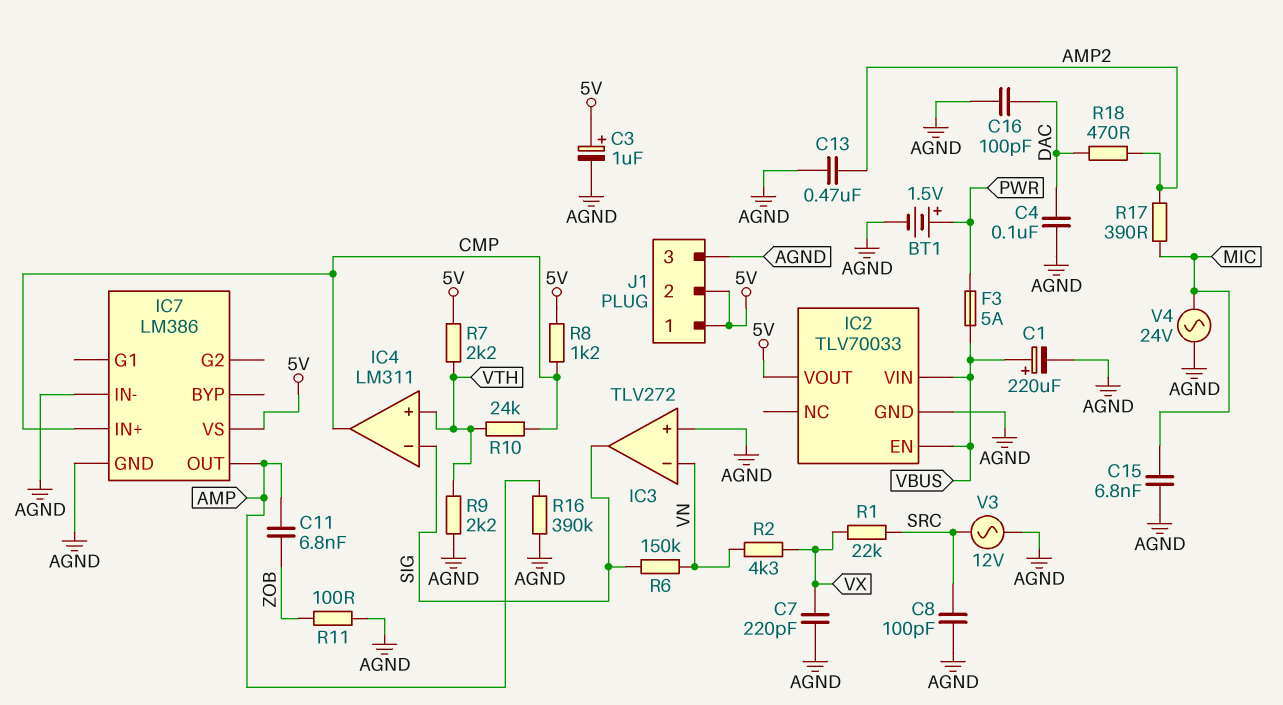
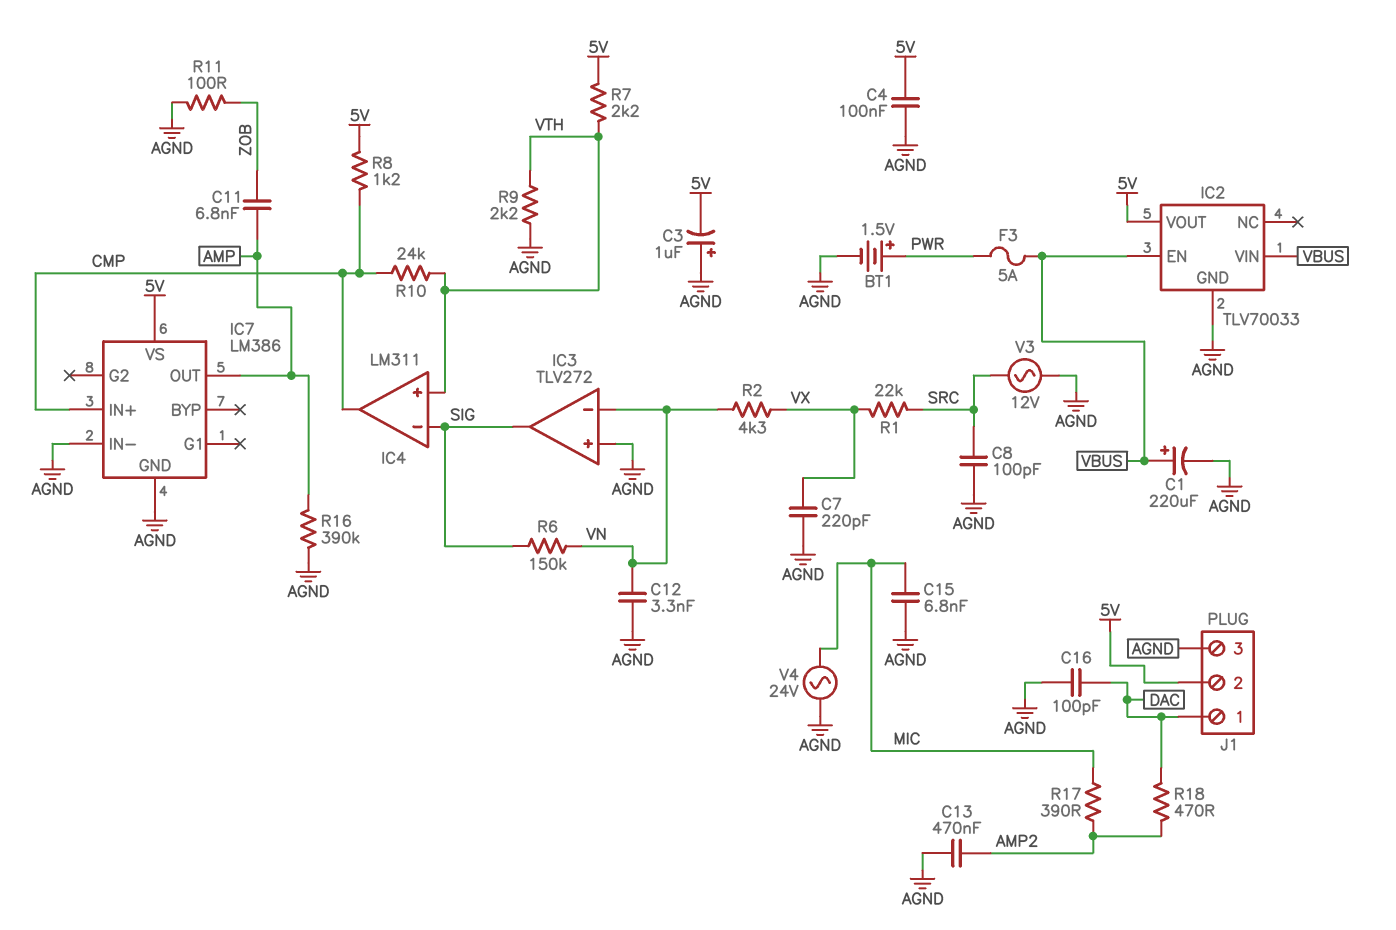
C3: 1uF (plus 5V, minus AGND) -> 1uF (plus AGND, minus 5V)
C4: 100nF (AGND, DAC) -> 100nF (5V, AGND)
C12: none -> 3.3nF (AGND, VN)
J1 pin 1: 5V -> DAC

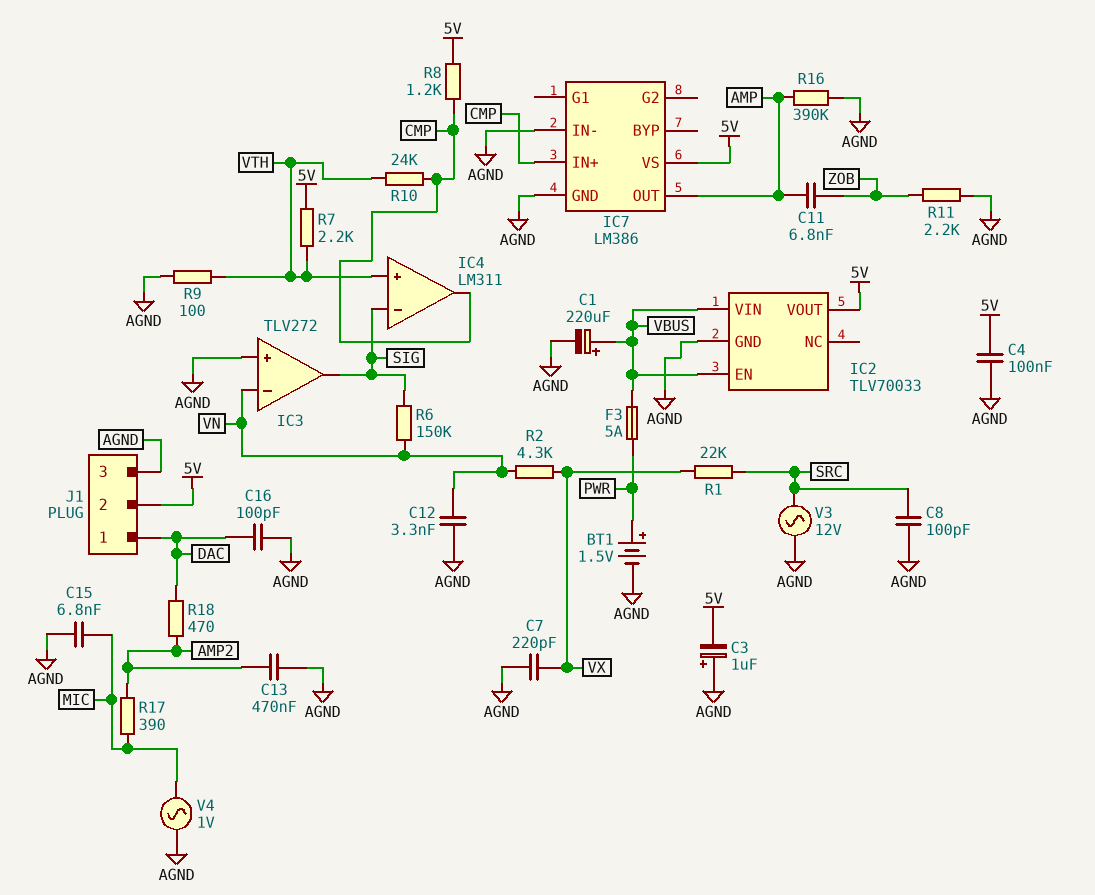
R9: 2.2k (AGND, VTH) -> 100 (AGND, VTH)
R11: 100 (AGND, ZOB) -> 2.2k (AGND, ZOB)
V4: AC 24V (AGND, MIC) -> AC 1V (AGND, MIC)

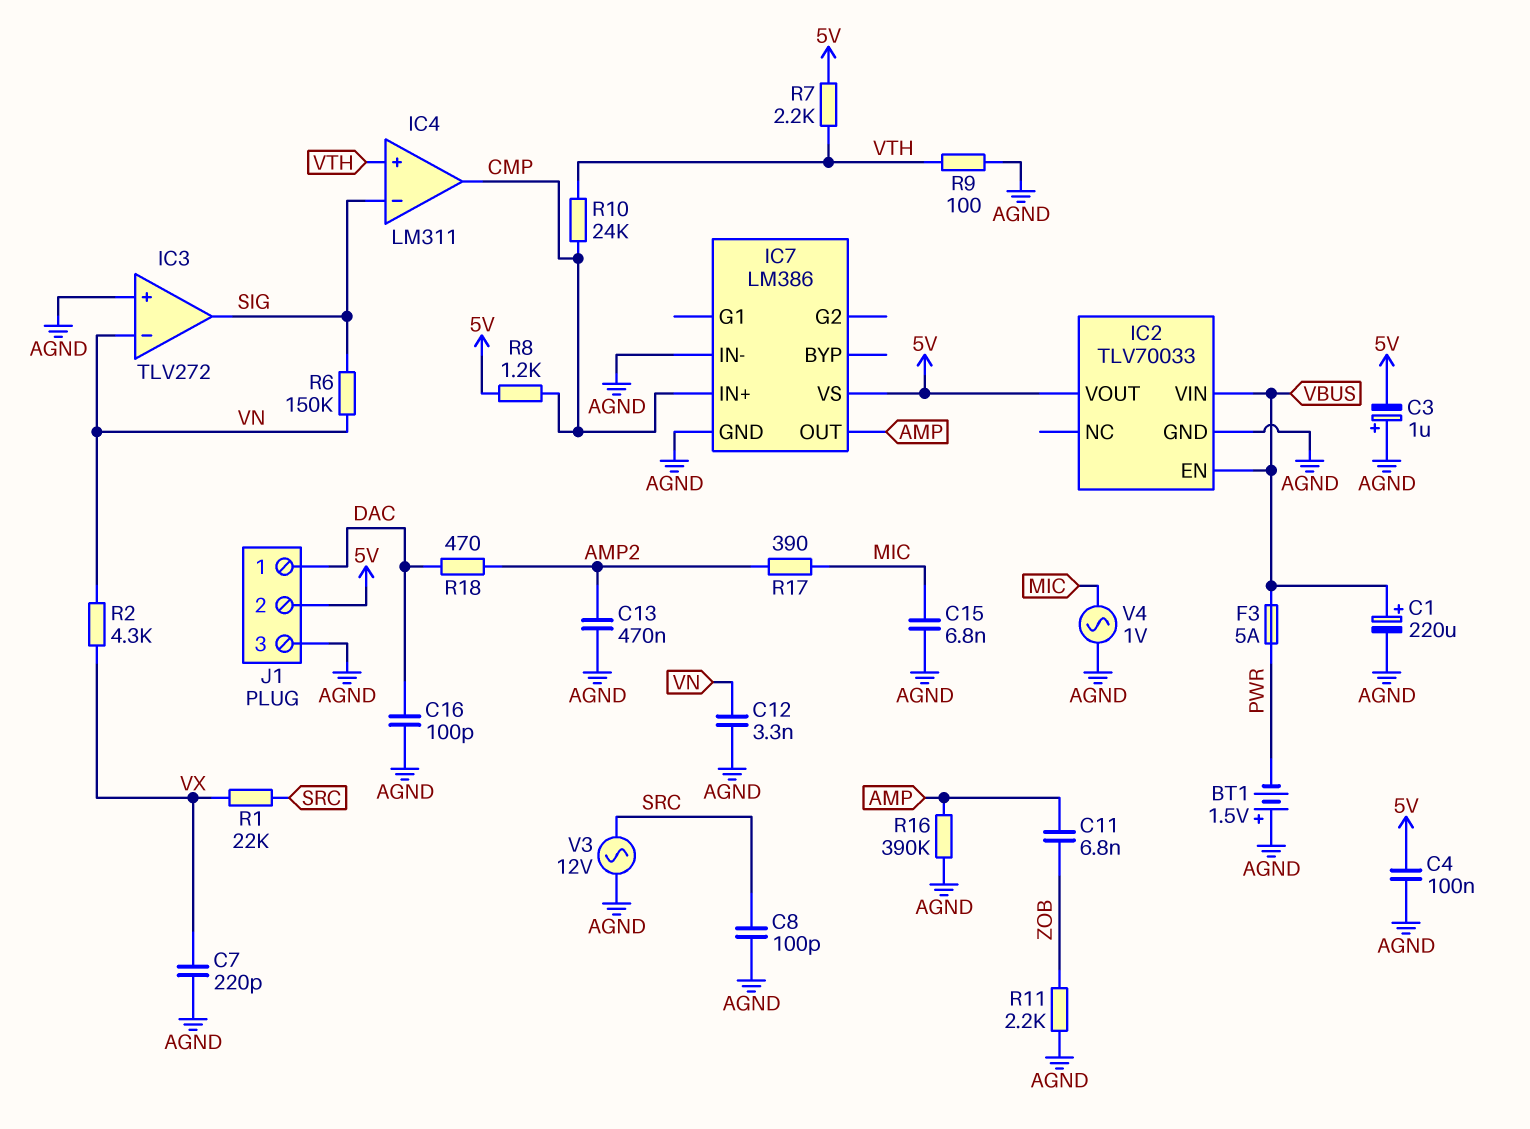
BT1: 1.5V (plus PWR, minus AGND) -> 1.5V (plus AGND, minus PWR)

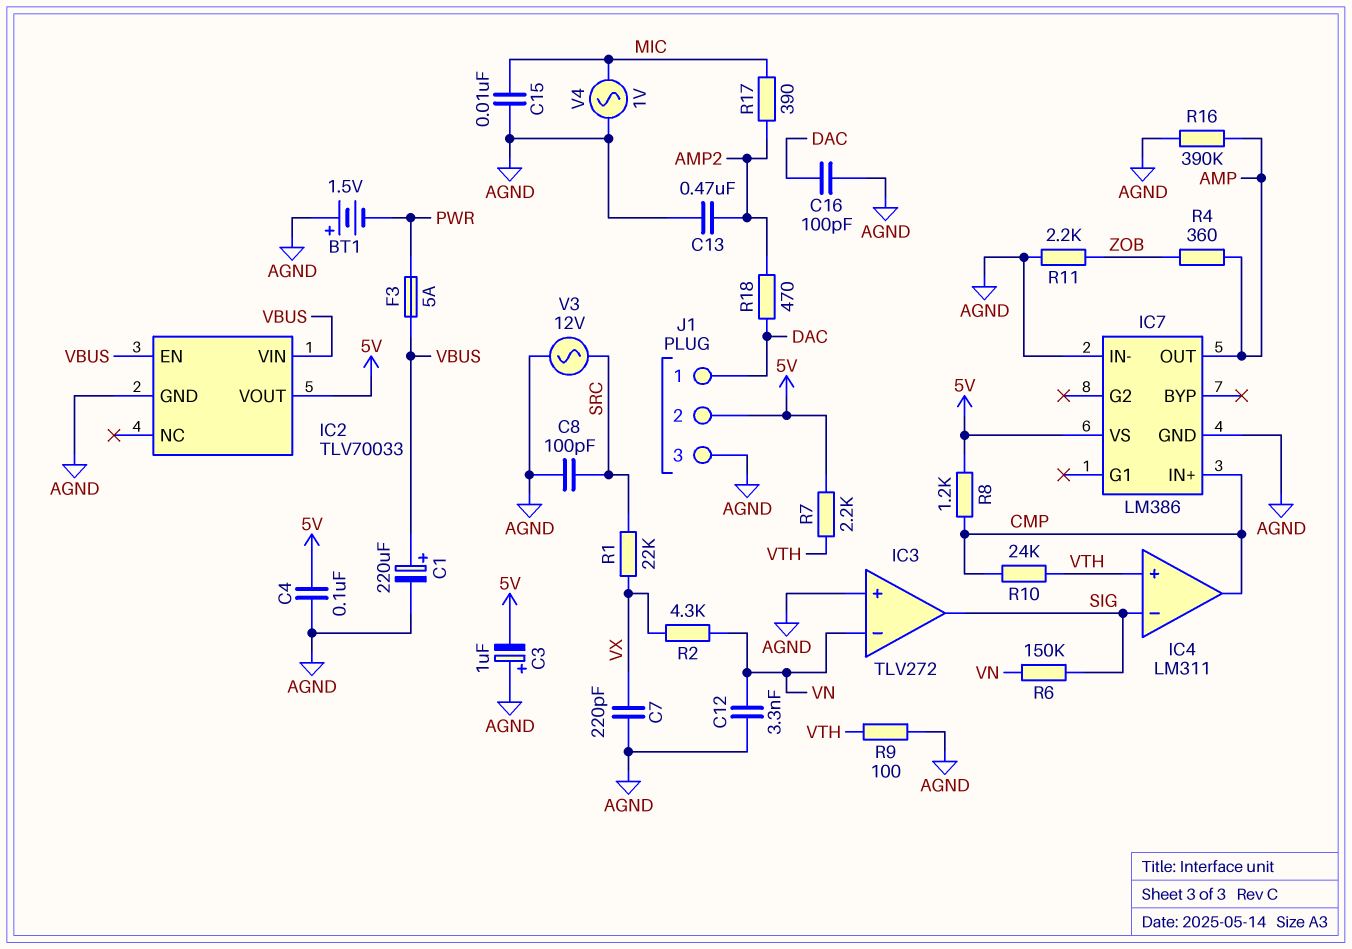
C11: 6.8nF (AMP, ZOB) -> none
C15: 6.8nF (AGND, MIC) -> 10nF (AGND, MIC)
R4: none -> 360 (AMP, ZOB)

